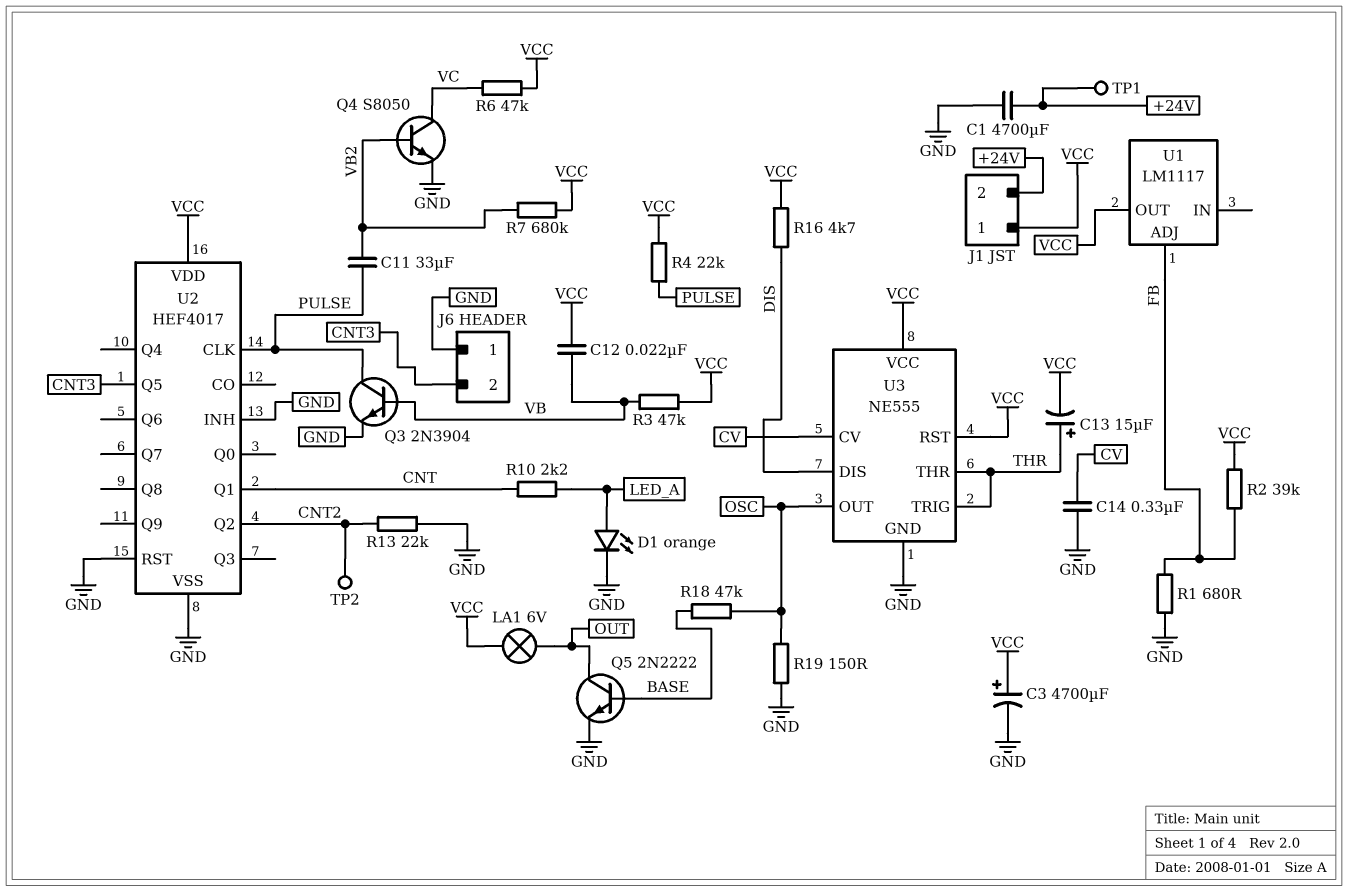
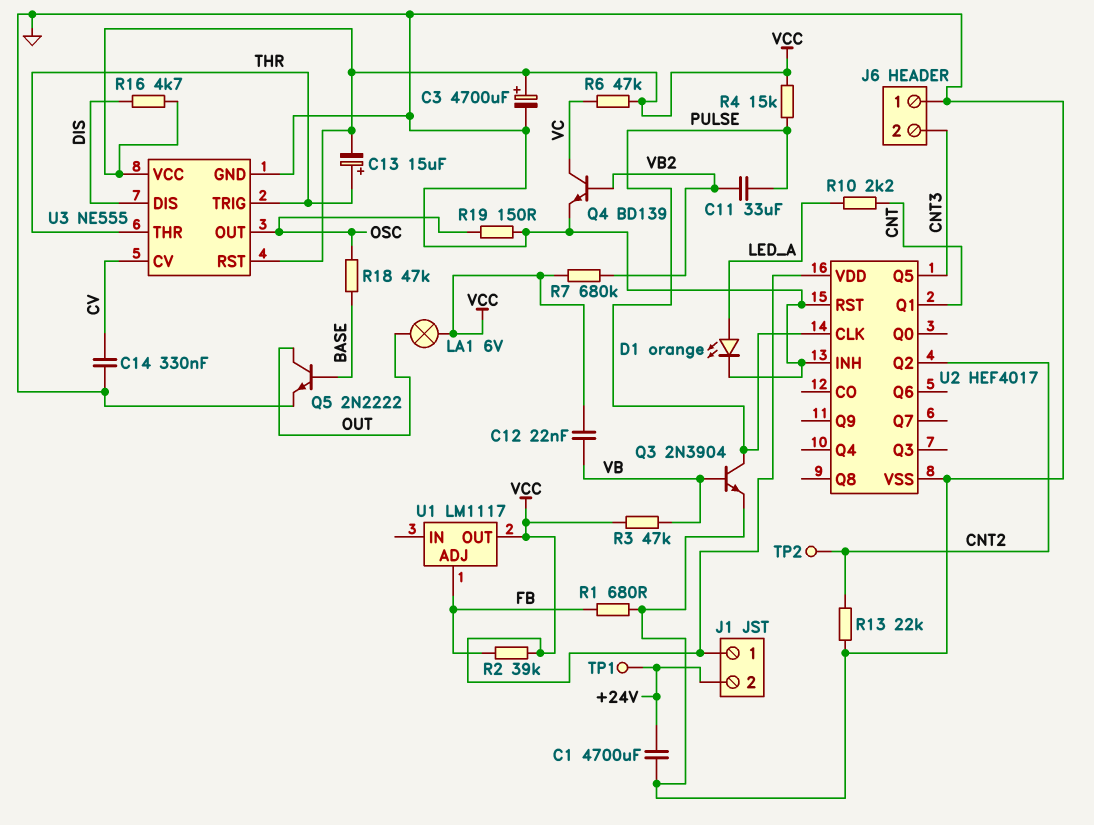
Q4: NPN S8050 (B VB2, C VC, E GND) -> NPN BD139 (B VB2, C VC, E GND)
R4: 22k (PULSE, VCC) -> 15k (PULSE, VCC)

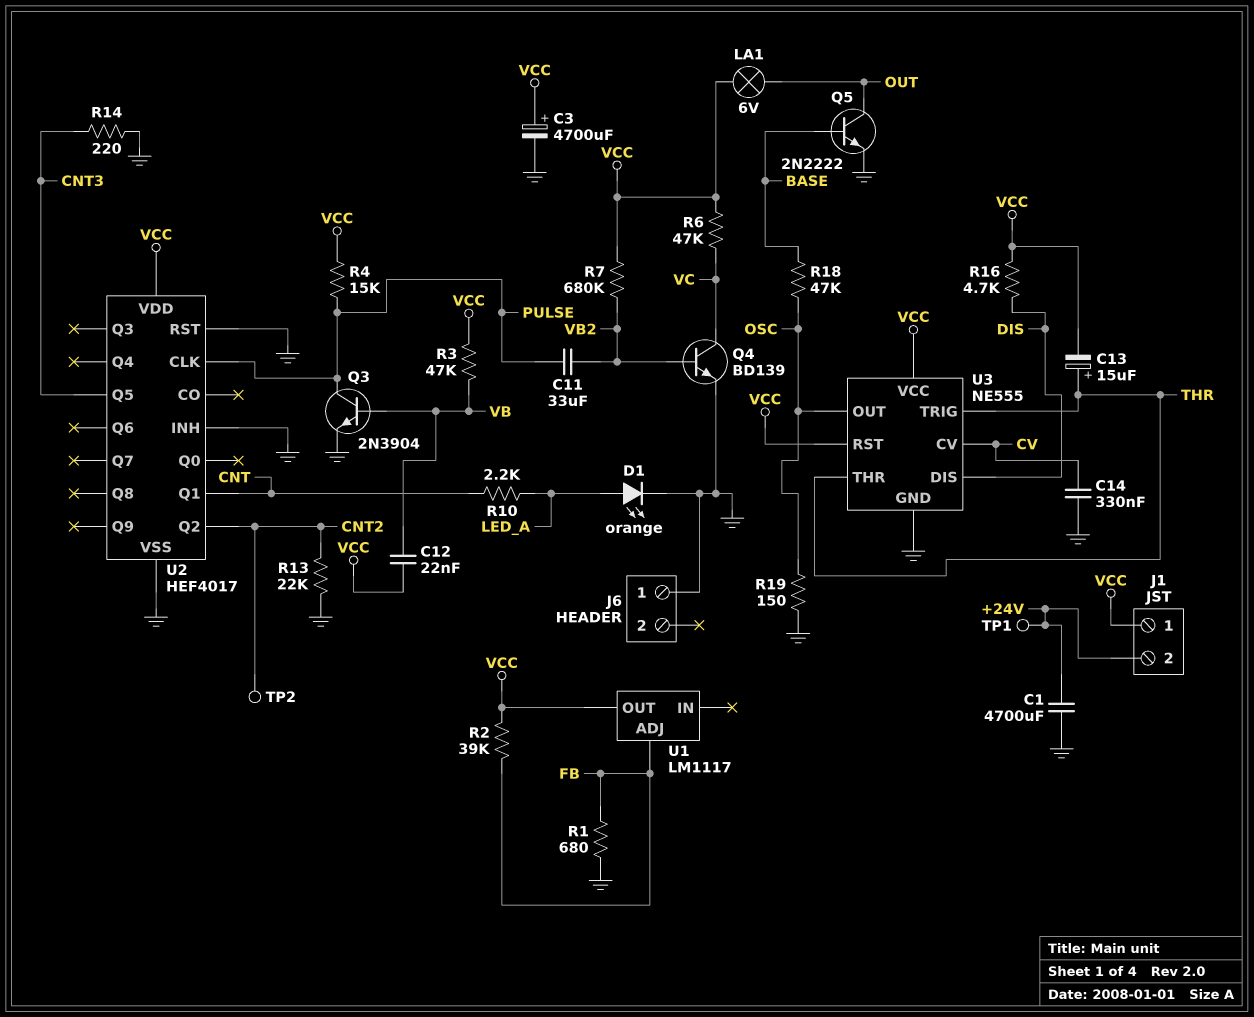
J6 pin 2: CNT3 -> none
R14: none -> 220 (CNT3, GND)

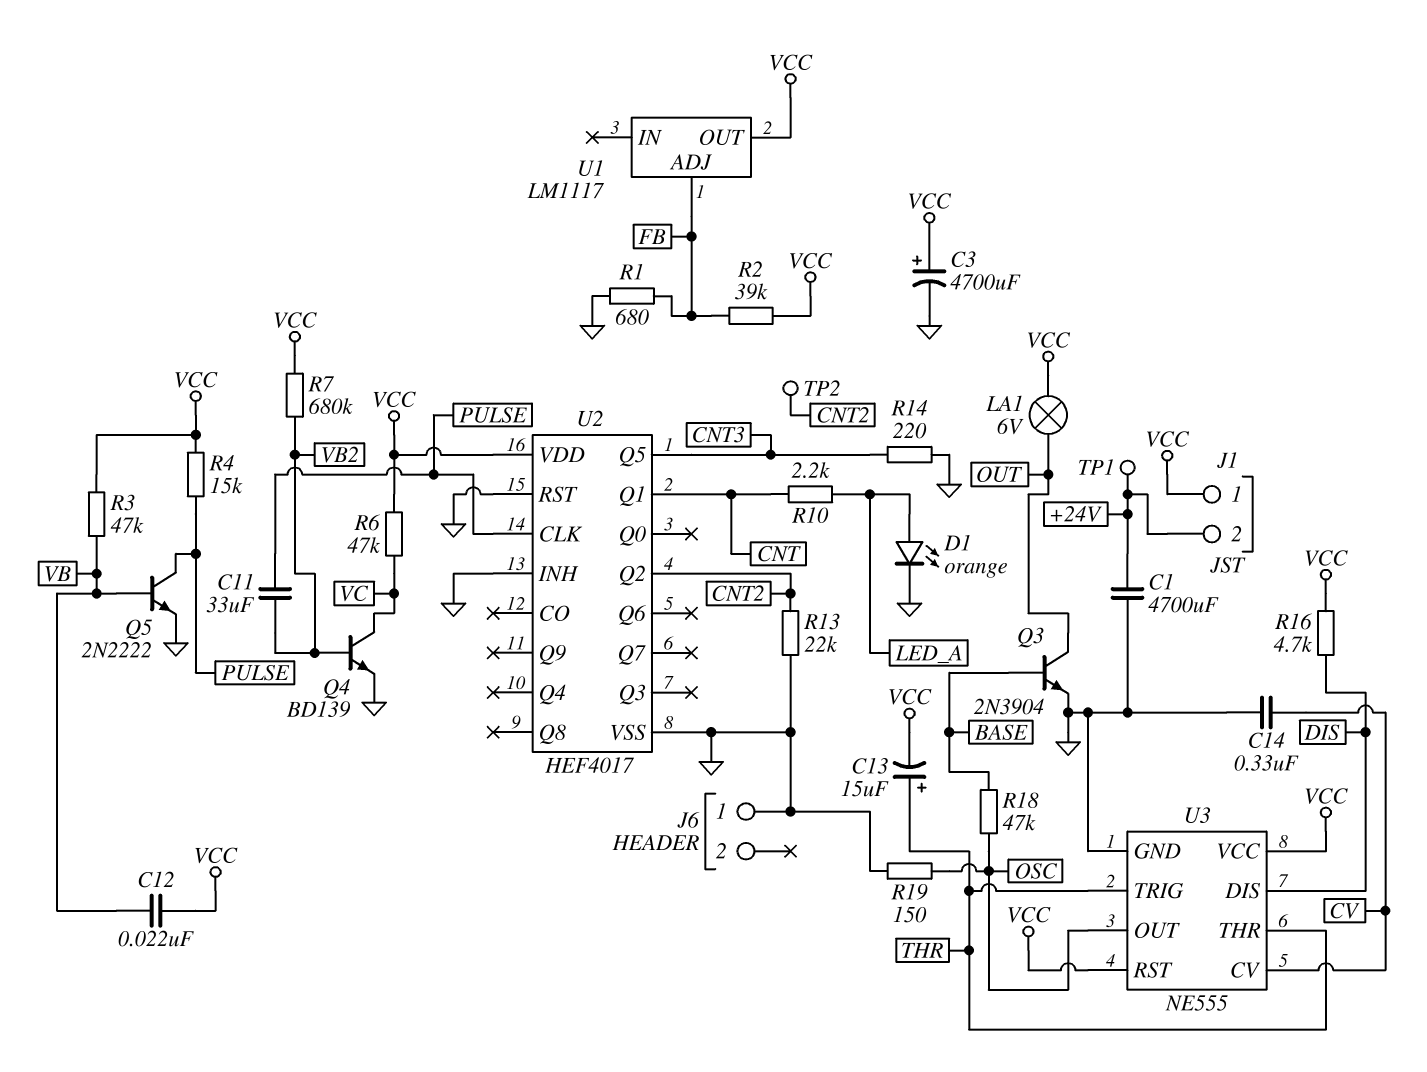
Q3: NPN 2N3904 (B VB, C PULSE, E GND) -> NPN 2N3904 (B BASE, C OUT, E GND)
Q5: NPN 2N2222 (B BASE, C OUT, E GND) -> NPN 2N2222 (B VB, C PULSE, E GND)

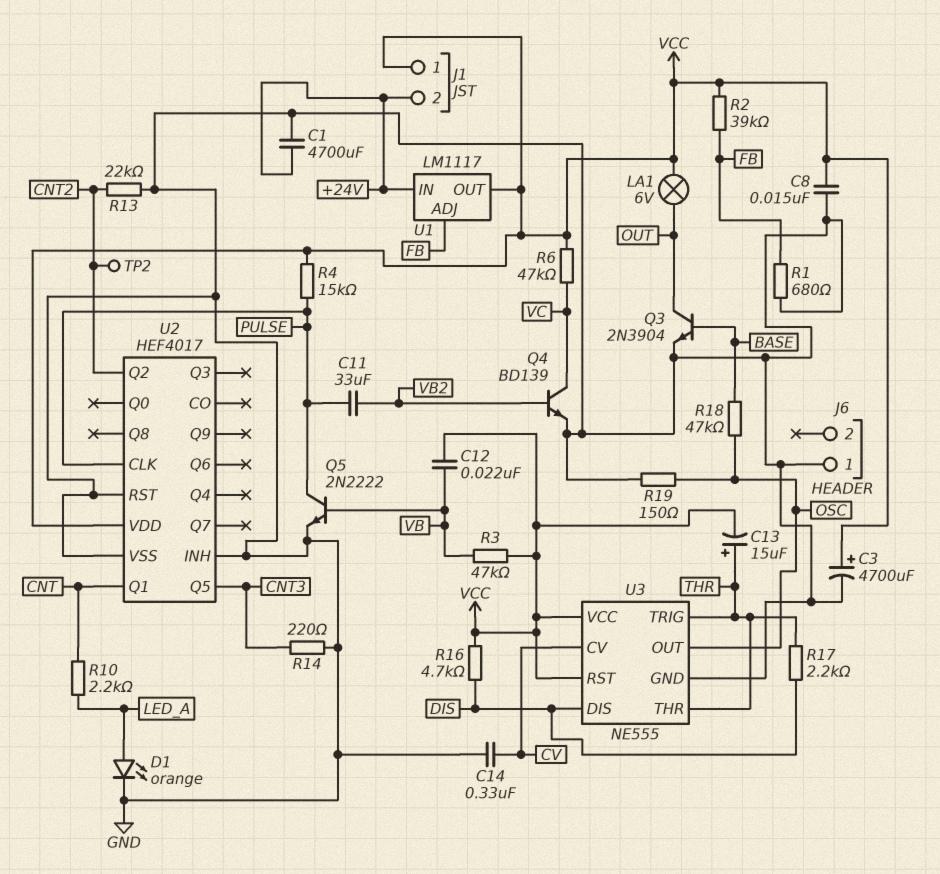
C8: none -> 15nF (GND, VCC)
R7: 680k (VB2, VCC) -> none
R17: none -> 2.2k (DIS, THR)
TP1: test point (+24V) -> none
U1 pin IN: none -> +24V

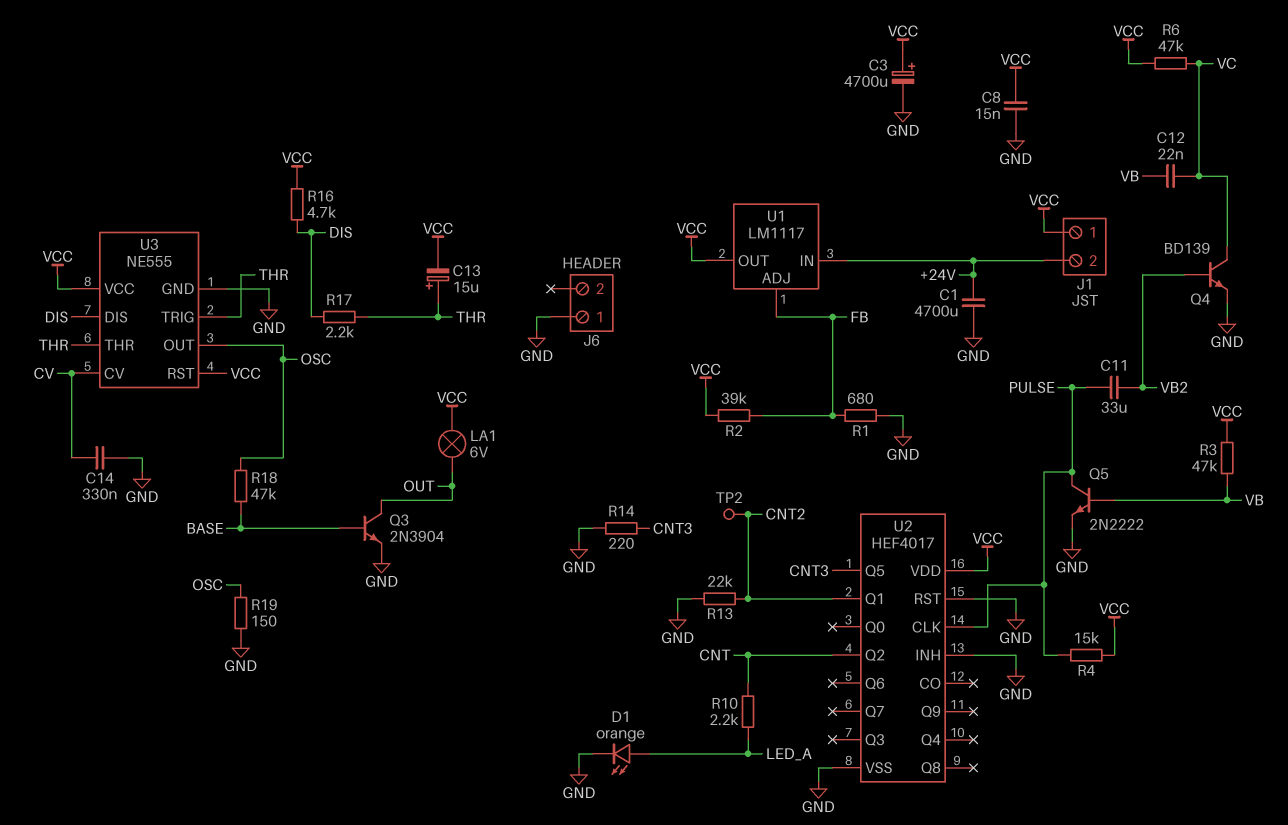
C12: 22nF (VB, VCC) -> 22nF (VB, VC)
U2 pin Q1: CNT -> CNT2
U2 pin Q2: CNT2 -> CNT

